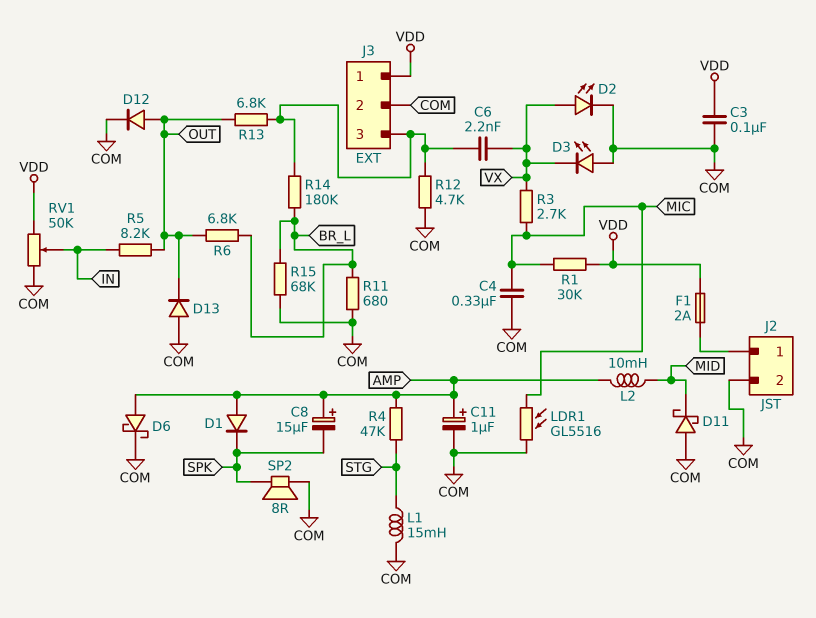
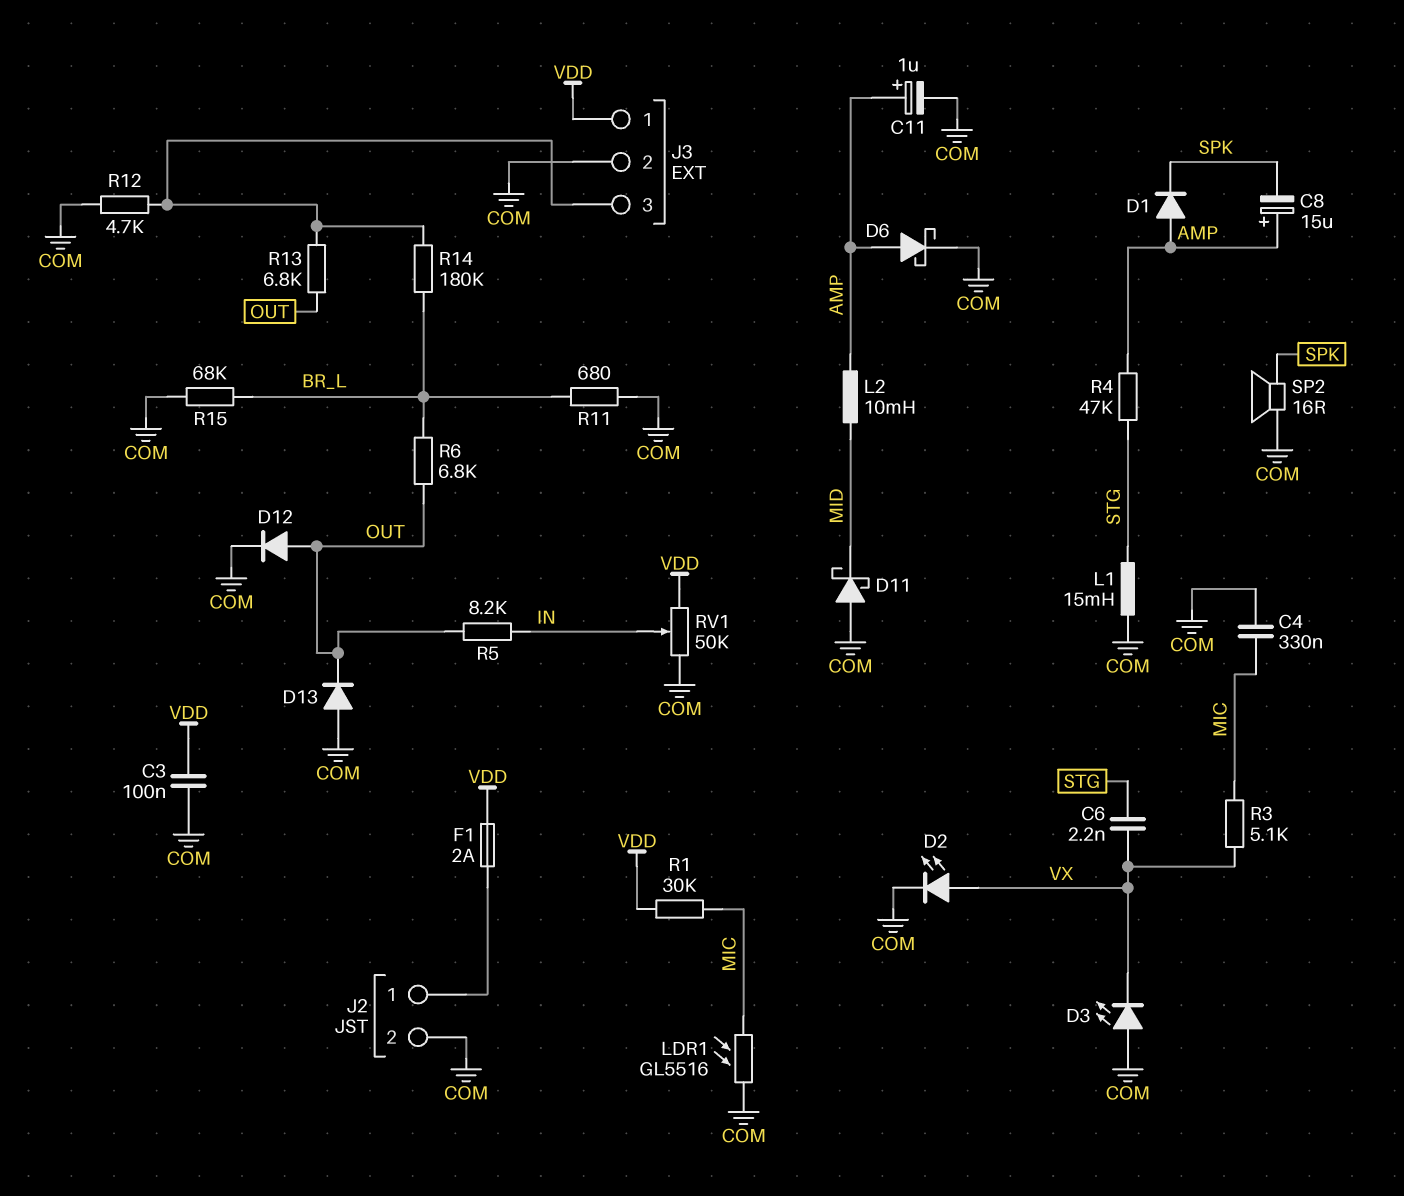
C6: 2.2nF (J3/3, VX) -> 2.2nF (STG, VX)
R3: 2.7k (MIC, VX) -> 5.1k (MIC, VX)
SP2: speaker 8R (COM, SPK) -> speaker 16R (COM, SPK)

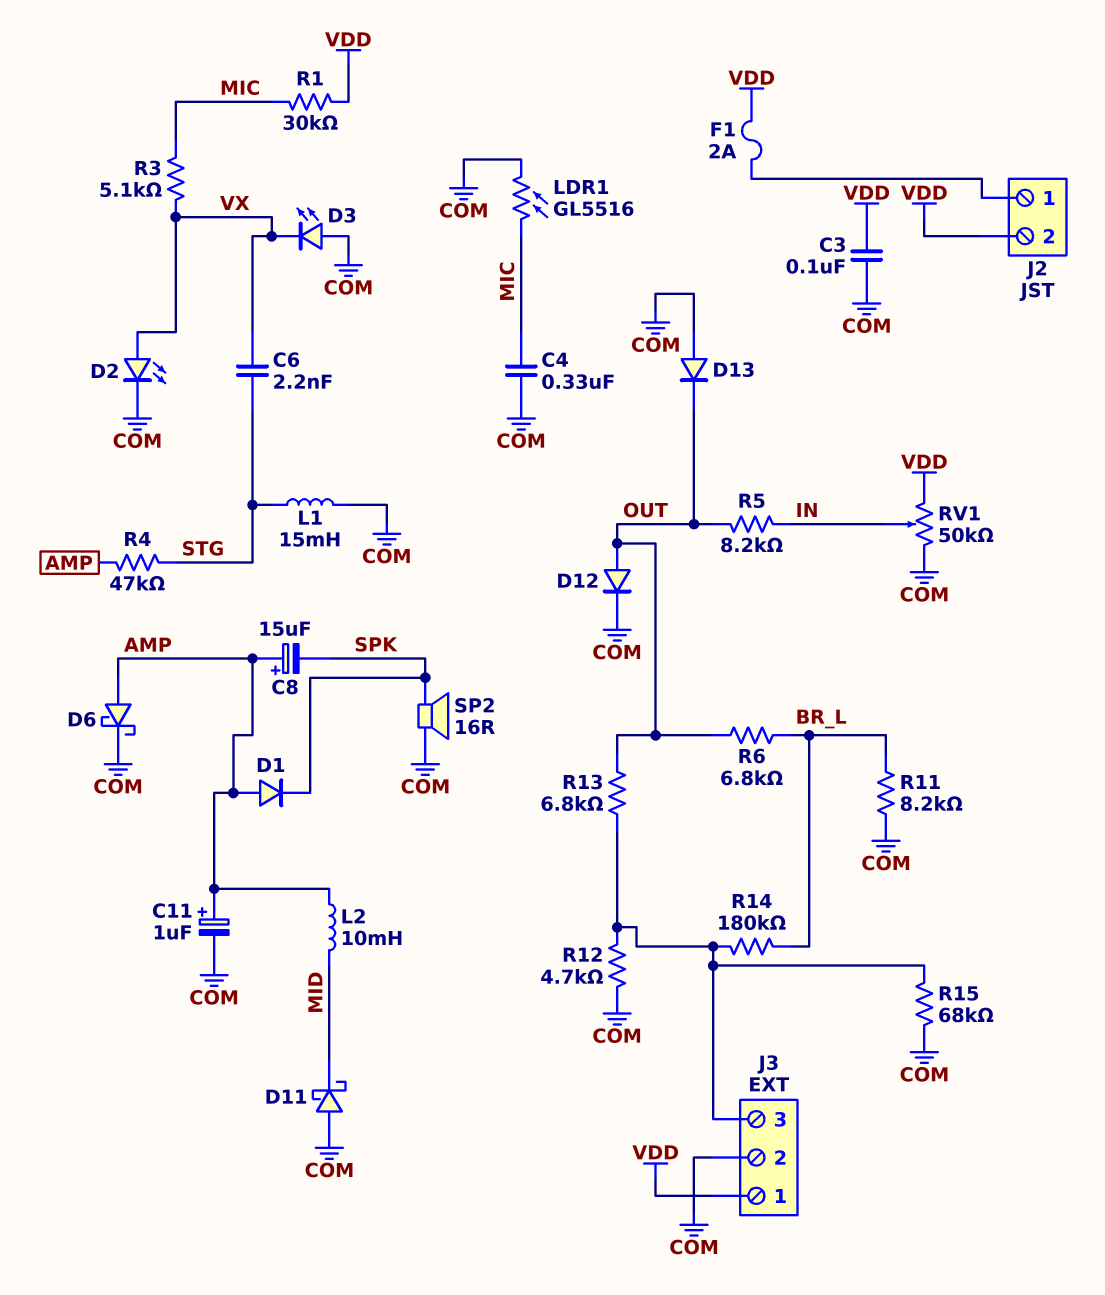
J2 pin 2: COM -> VDD
R11: 680 (BR_L, COM) -> 8.2k (BR_L, COM)
R15: 68k (BR_L, COM) -> 68k (COM, J3/3)

